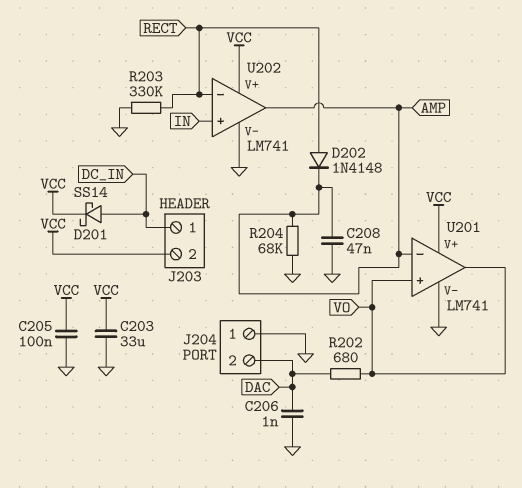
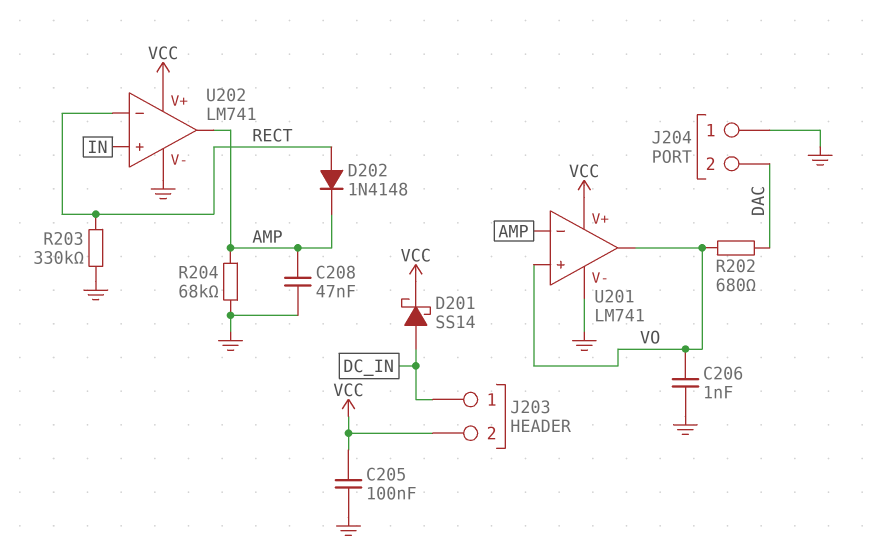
C203: 33uF (GND, VCC) -> none
C206: 1nF (DAC, GND) -> 1nF (GND, VO)

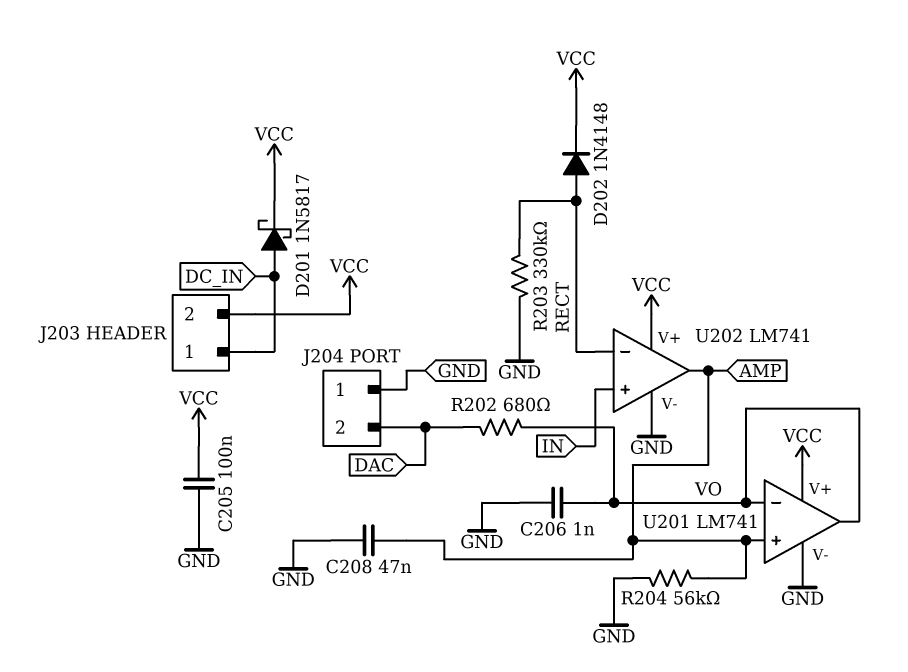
D201: schottky SS14 (A DC_IN, K VCC) -> schottky 1N5817 (A DC_IN, K VCC)
D202: diode 1N4148 (A RECT, K AMP) -> diode 1N4148 (A RECT, K VCC)
R204: 68k (AMP, GND) -> 56k (AMP, GND)
U201 pin in+: VO -> AMP
U201 pin in-: AMP -> VO

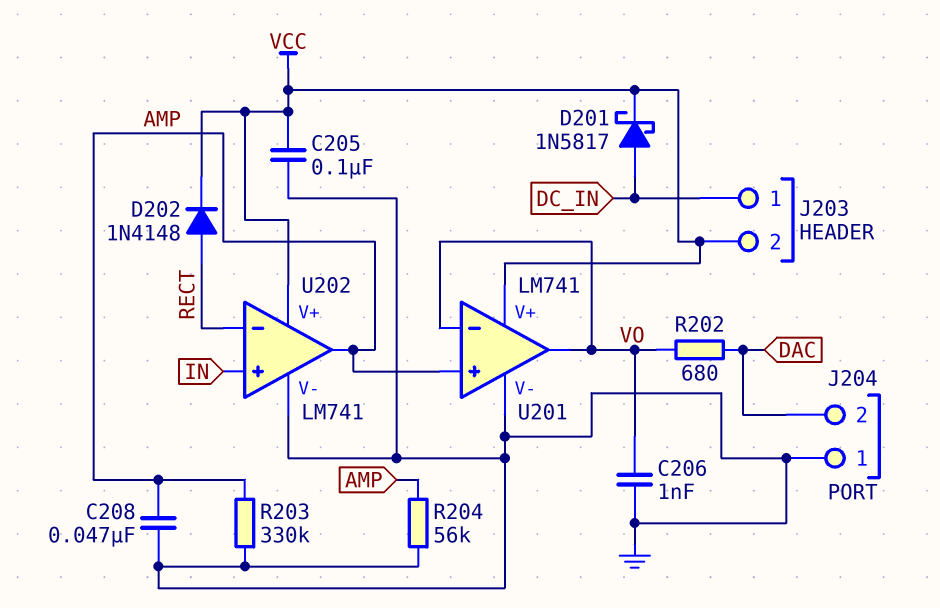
R203: 330k (GND, RECT) -> 330k (AMP, GND)

